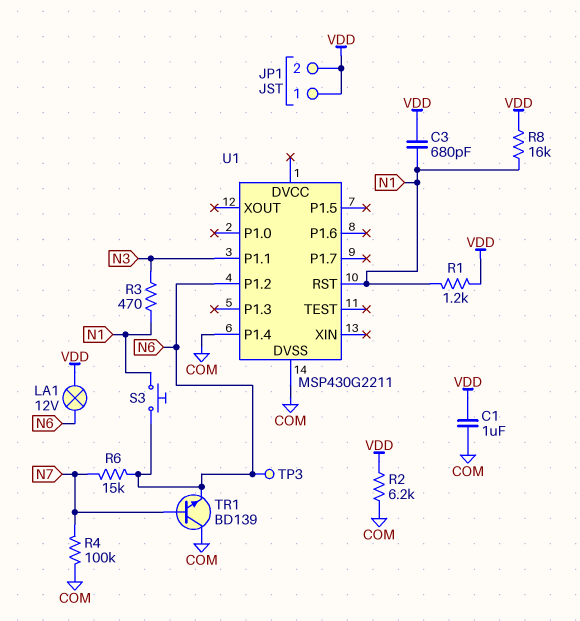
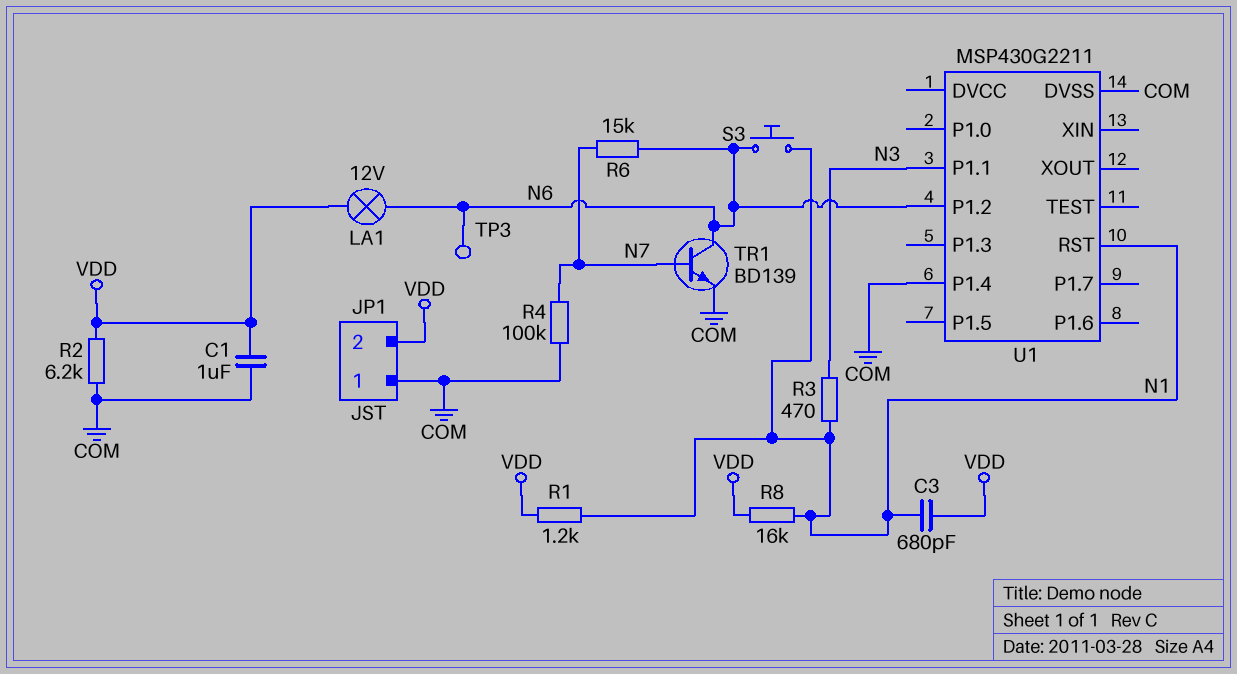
JP1 pin 1: VDD -> COM
TR1: NPN BD139 (B N7, C COM, E N6) -> NPN BD139 (B N7, C N6, E COM)

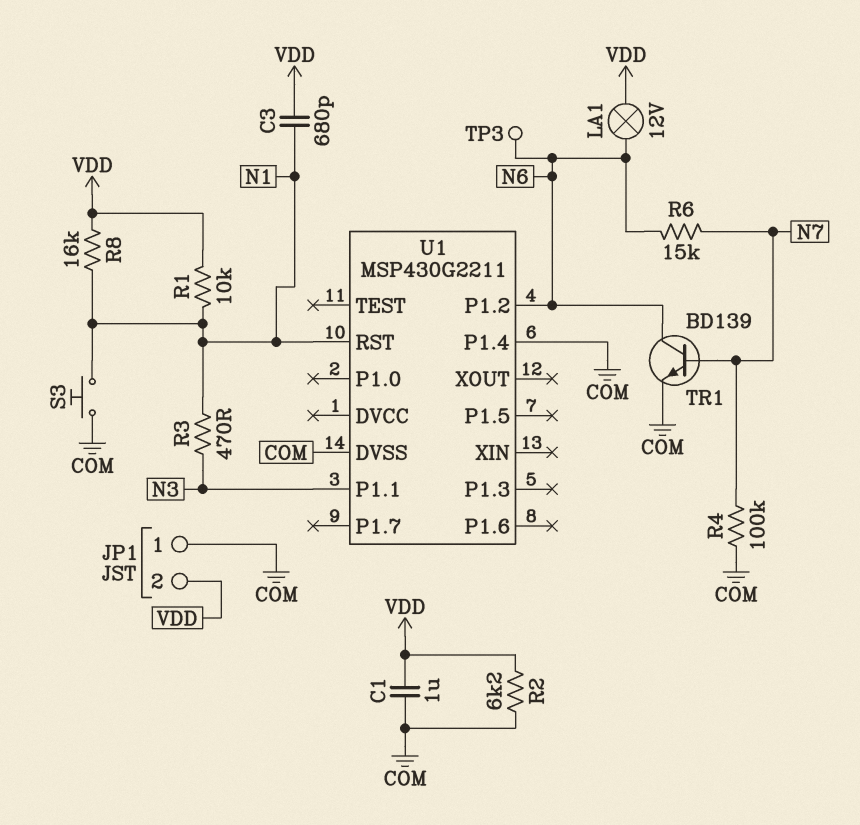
R1: 1.2k (N1, VDD) -> 10k (N1, VDD)
S3: button (N1, N6) -> button (COM, N1)

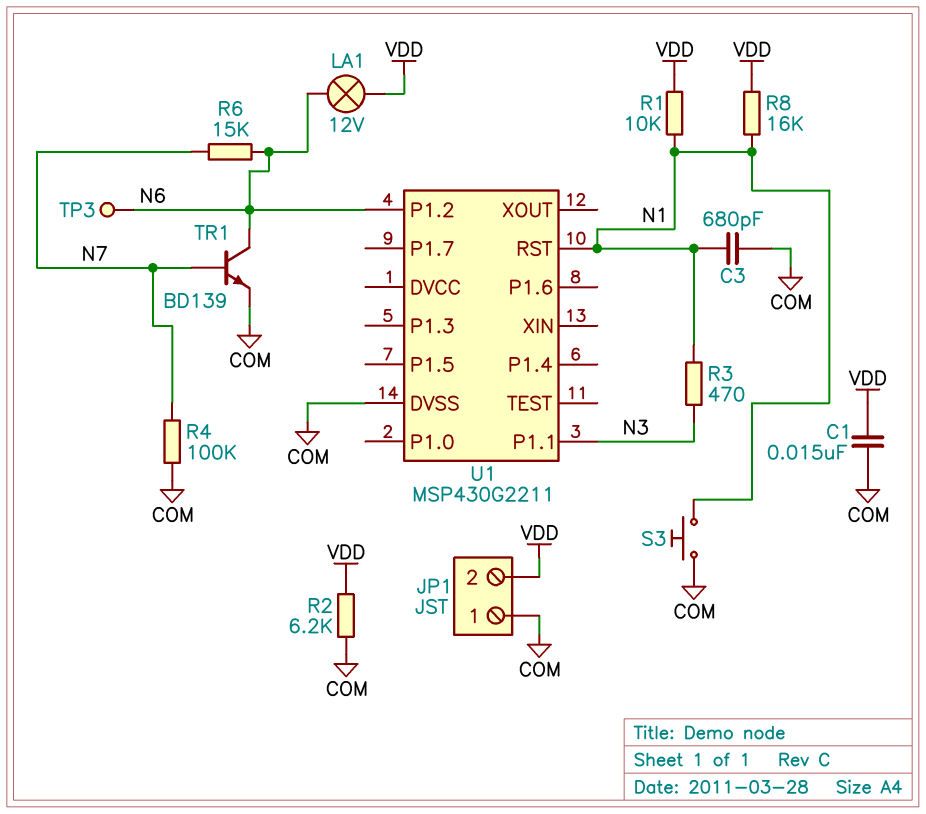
C1: 1uF (COM, VDD) -> 15nF (COM, VDD)
C3: 680pF (N1, VDD) -> 680pF (COM, N1)
U1 pin P1.4: COM -> none

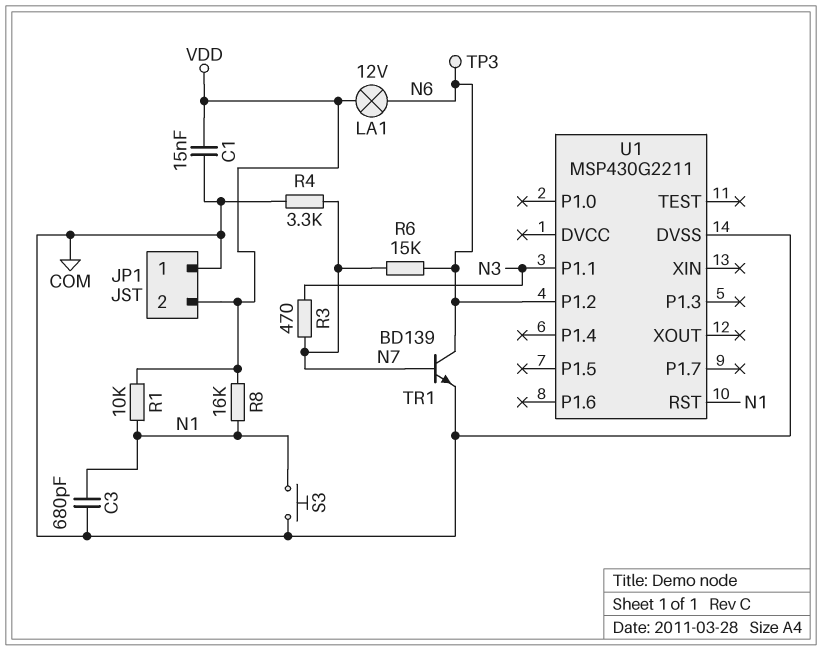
R2: 6.2k (COM, VDD) -> none
R3: 470 (N1, N3) -> 470 (N3, N7)
R4: 100k (COM, N7) -> 3.3k (COM, N7)

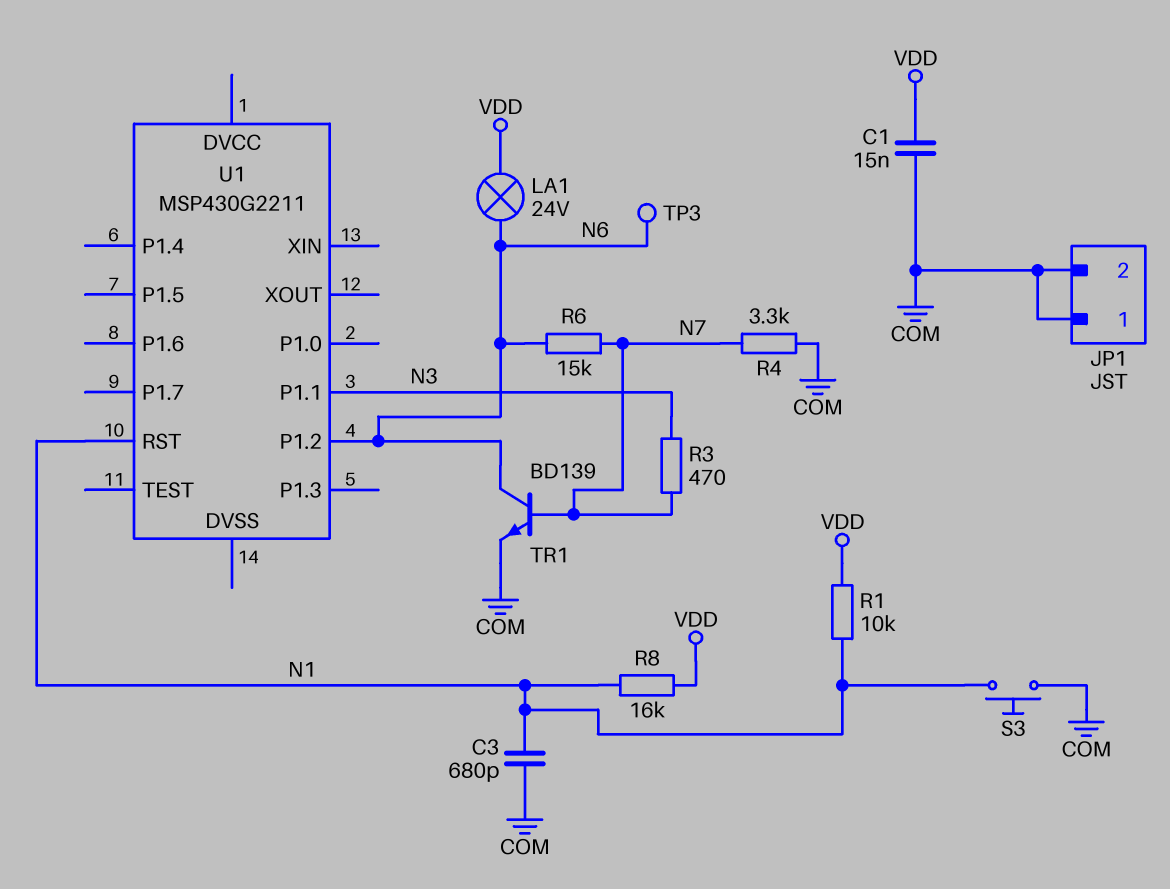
JP1 pin 2: VDD -> COM
LA1: lamp 12V (N6, VDD) -> lamp 24V (N6, VDD)
U1 pin DVSS: COM -> none

